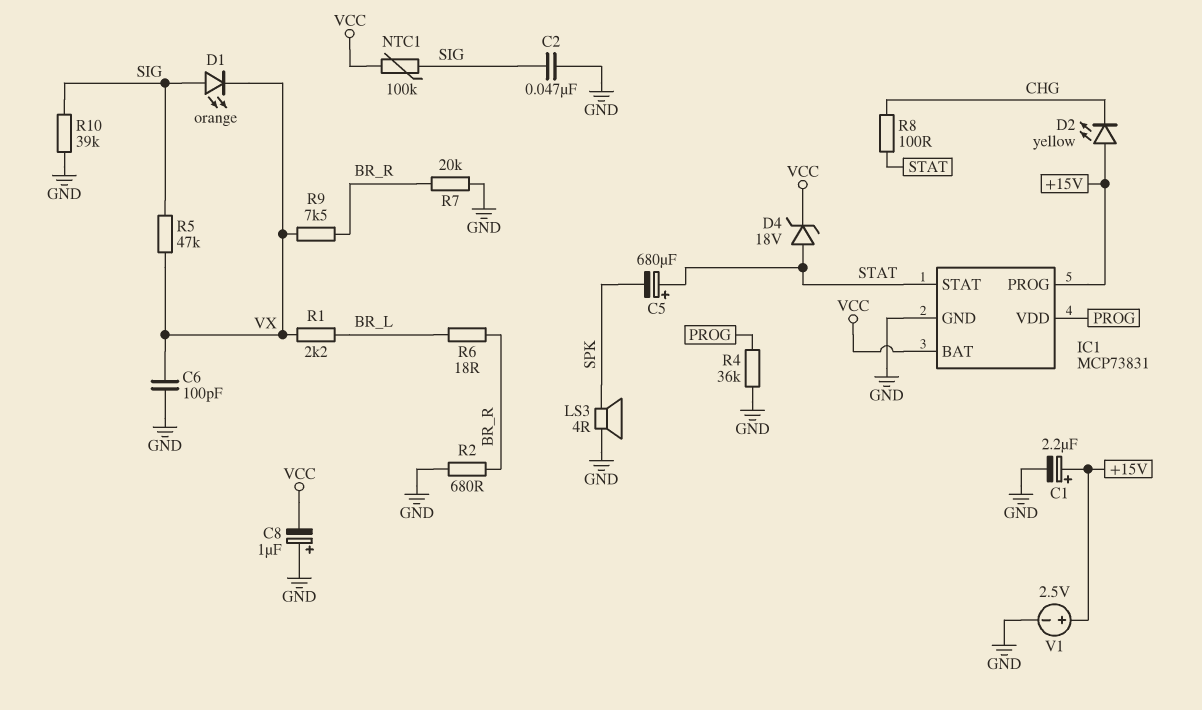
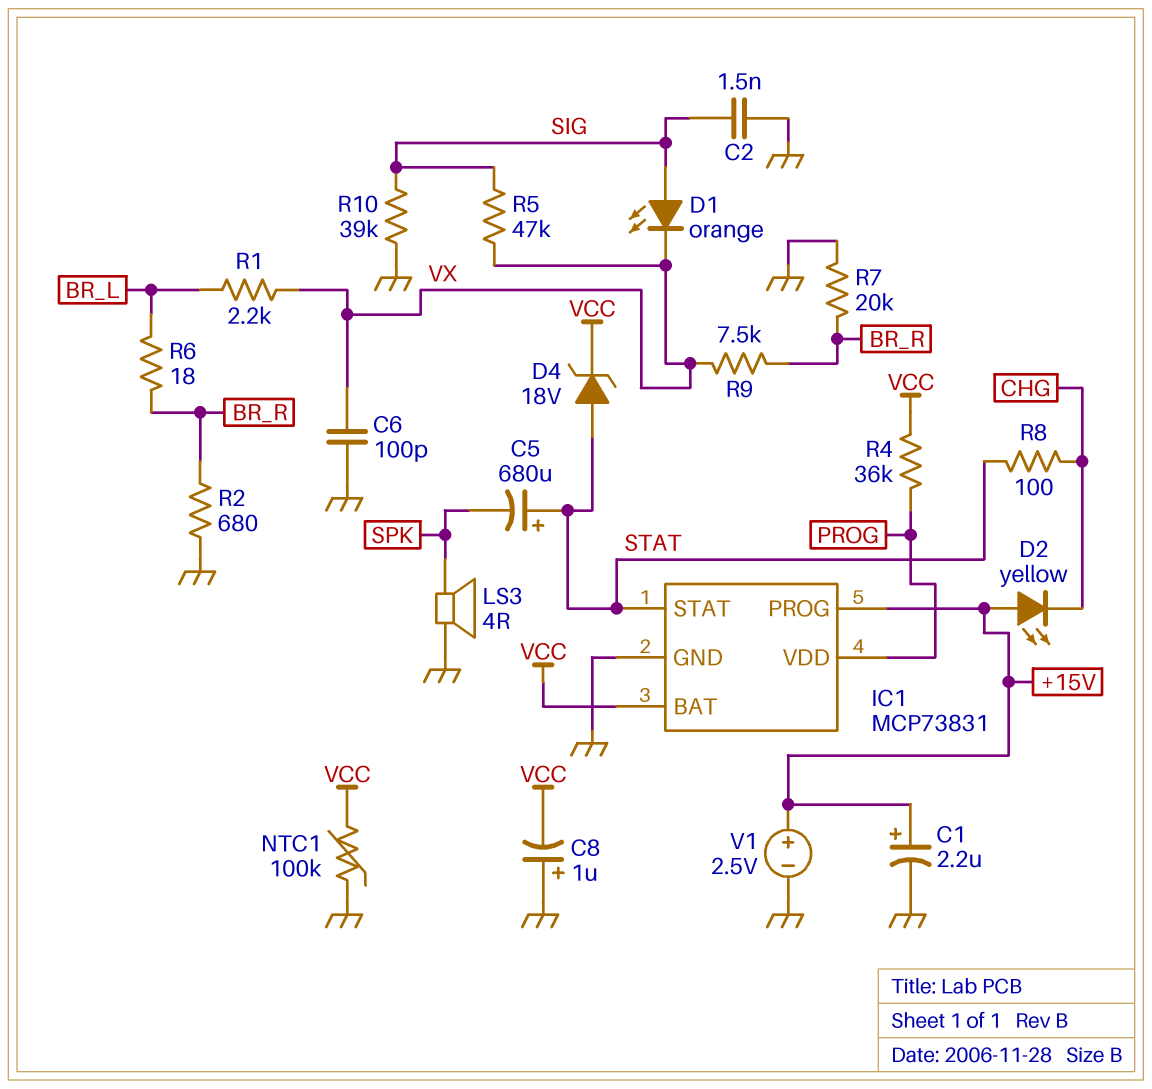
C2: 47nF (GND, SIG) -> 1.5nF (GND, SIG)
NTC1: 100k (SIG, VCC) -> 100k (GND, VCC)
R4: 36k (GND, PROG) -> 36k (PROG, VCC)

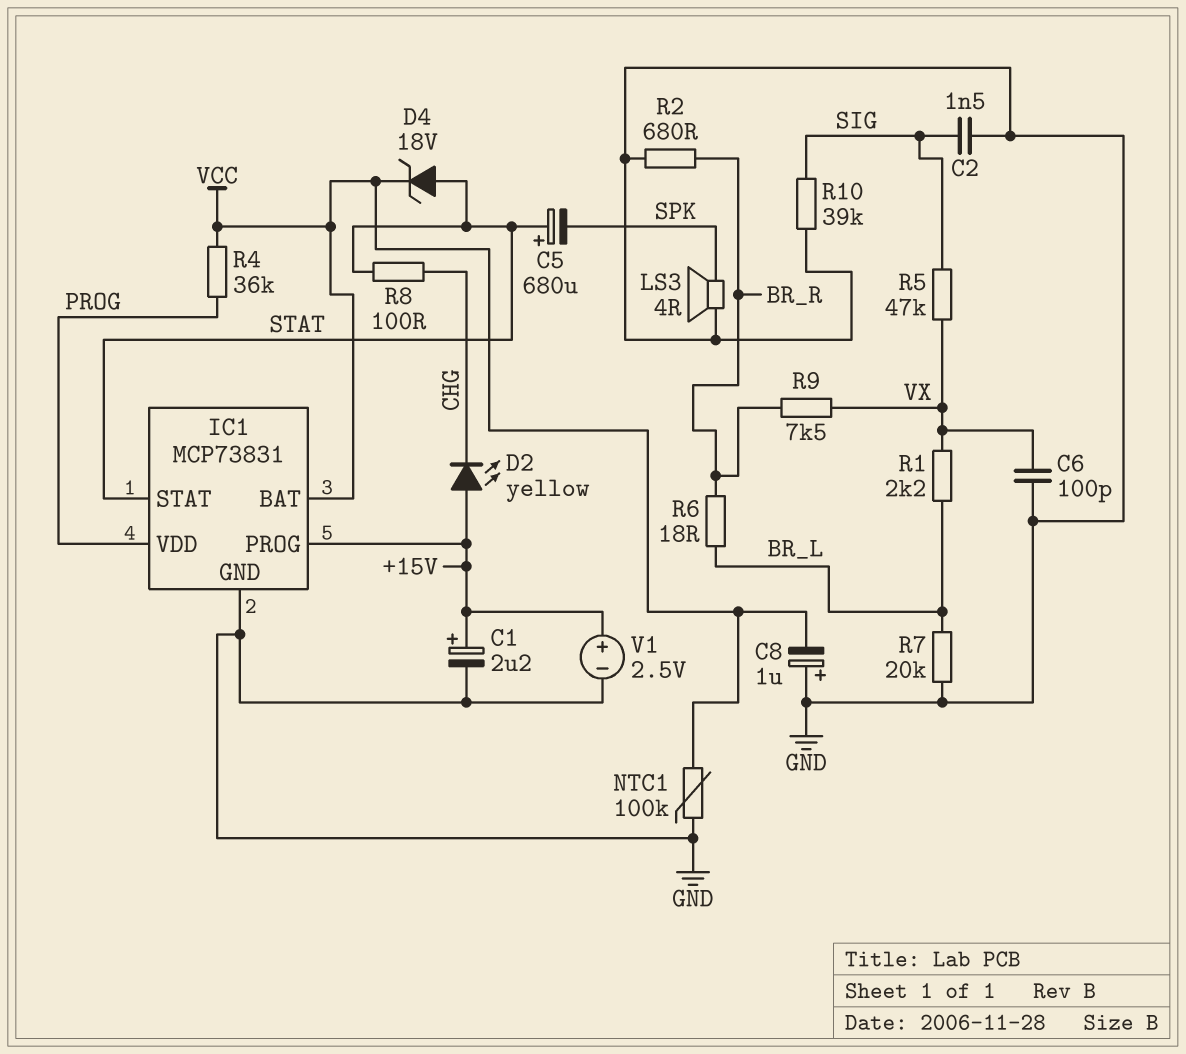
D1: LED orange (A SIG, K VX) -> none
R7: 20k (BR_R, GND) -> 20k (BR_L, GND)

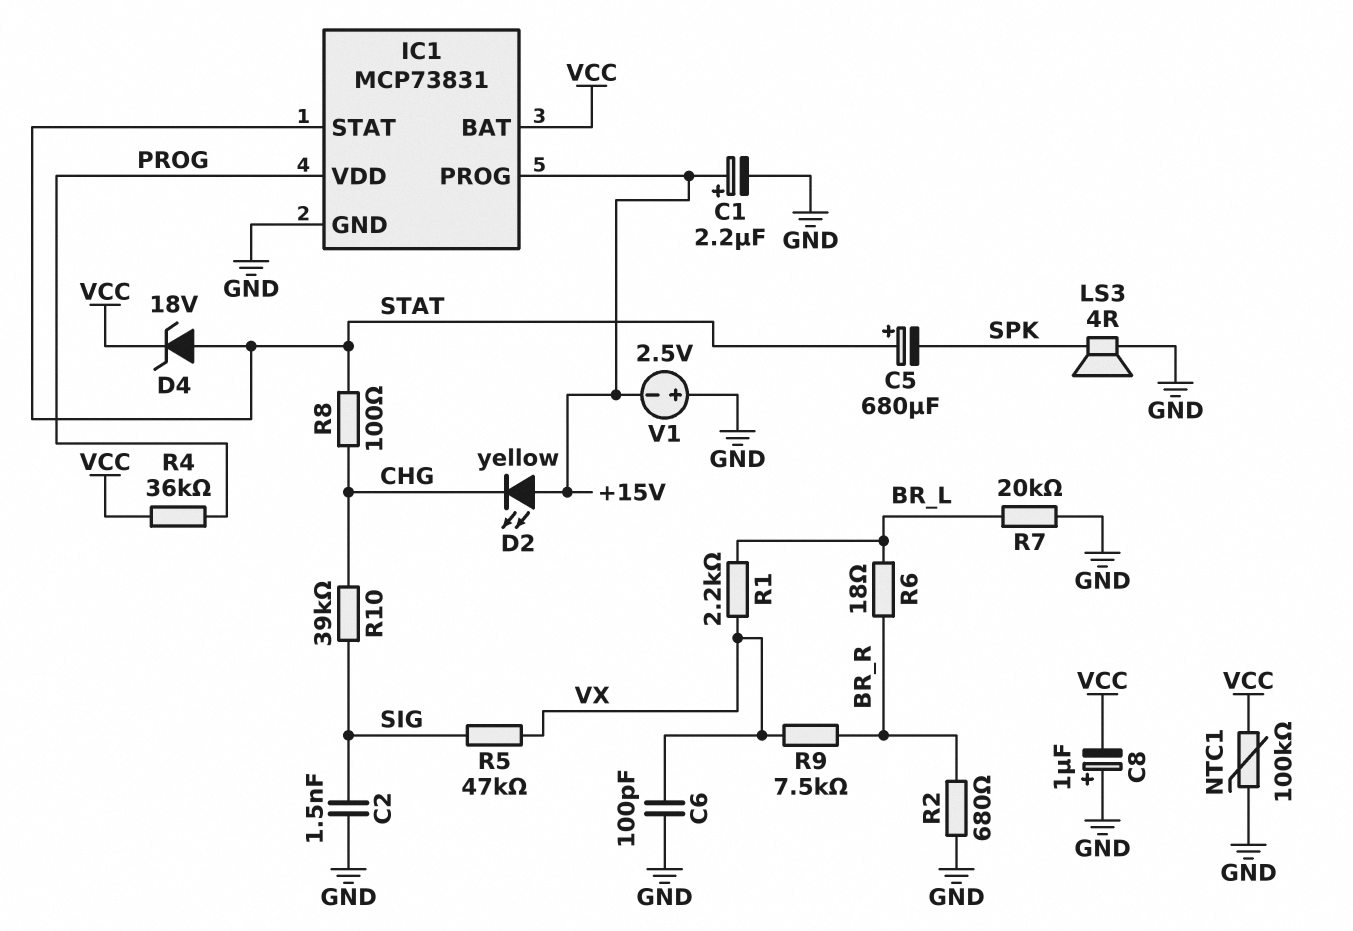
R10: 39k (GND, SIG) -> 39k (CHG, SIG)
V1: 2.5V (plus +15V, minus GND) -> 2.5V (plus GND, minus +15V)

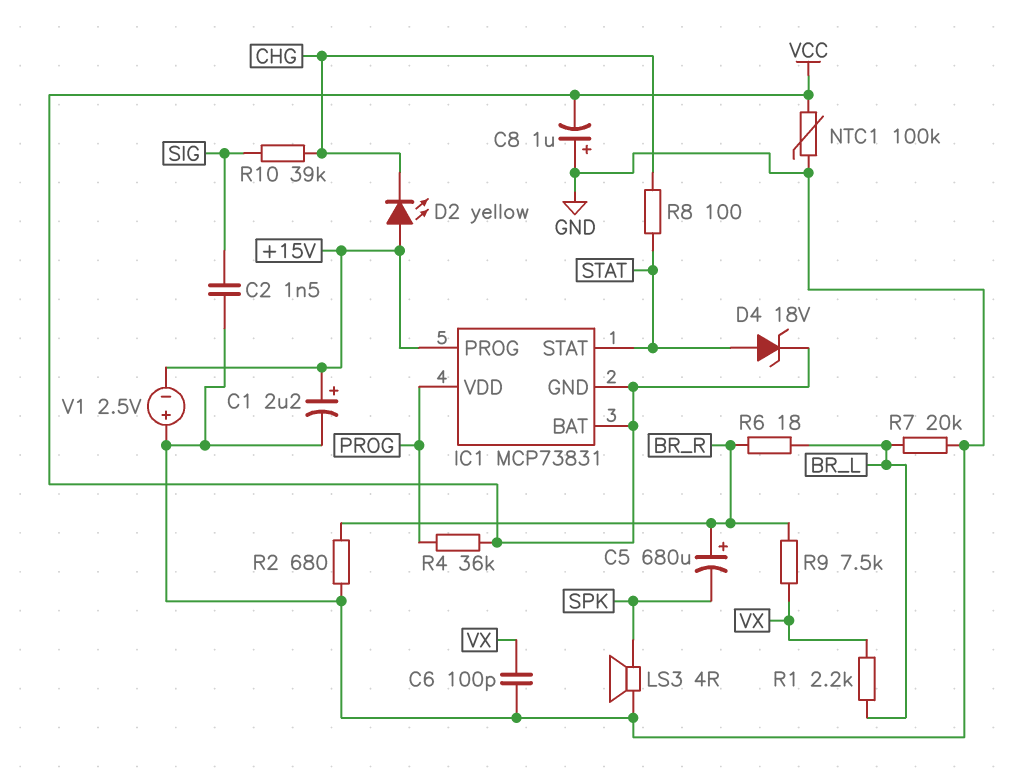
C5: 680uF (plus STAT, minus SPK) -> 680uF (plus BR_R, minus SPK)
IC1 pin GND: GND -> VCC
R5: 47k (SIG, VX) -> none

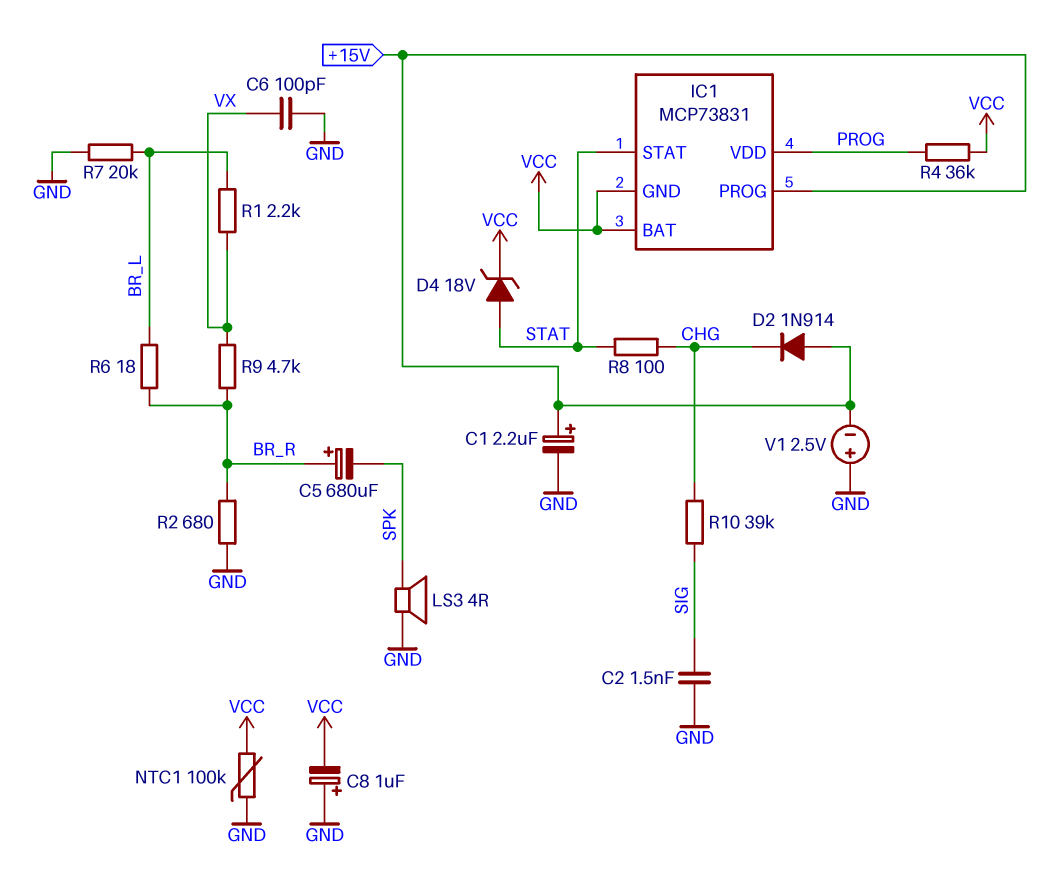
D2: LED yellow (A +15V, K CHG) -> diode 1N914 (A +15V, K CHG)
R9: 7.5k (BR_R, VX) -> 4.7k (BR_R, VX)

